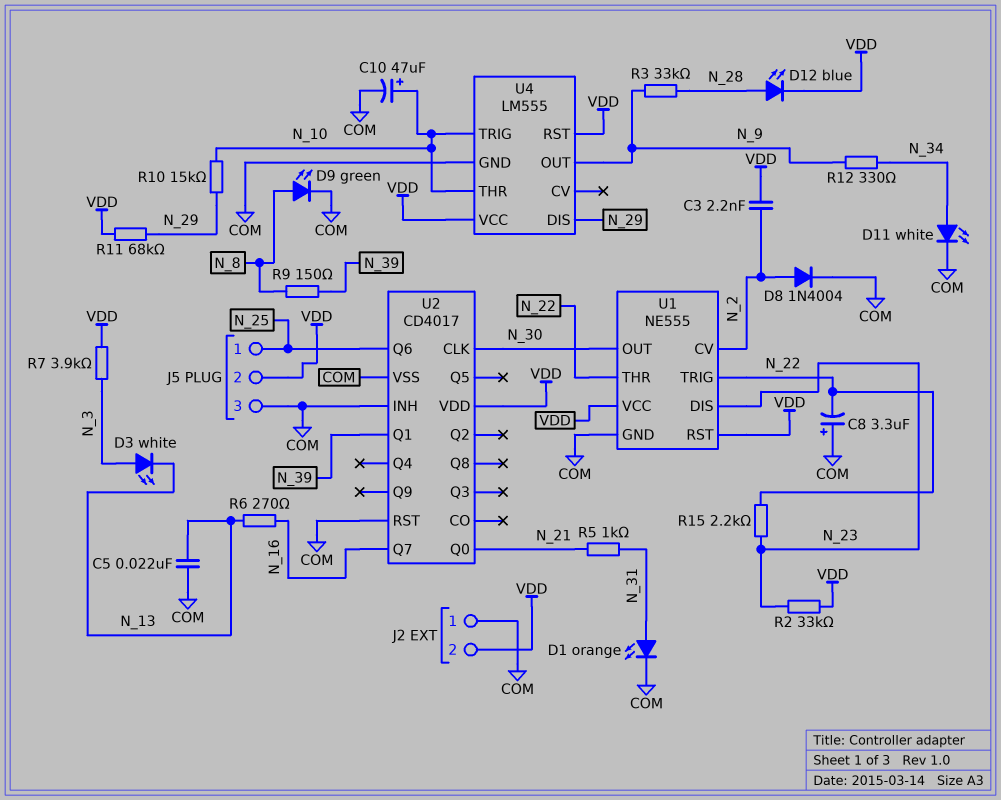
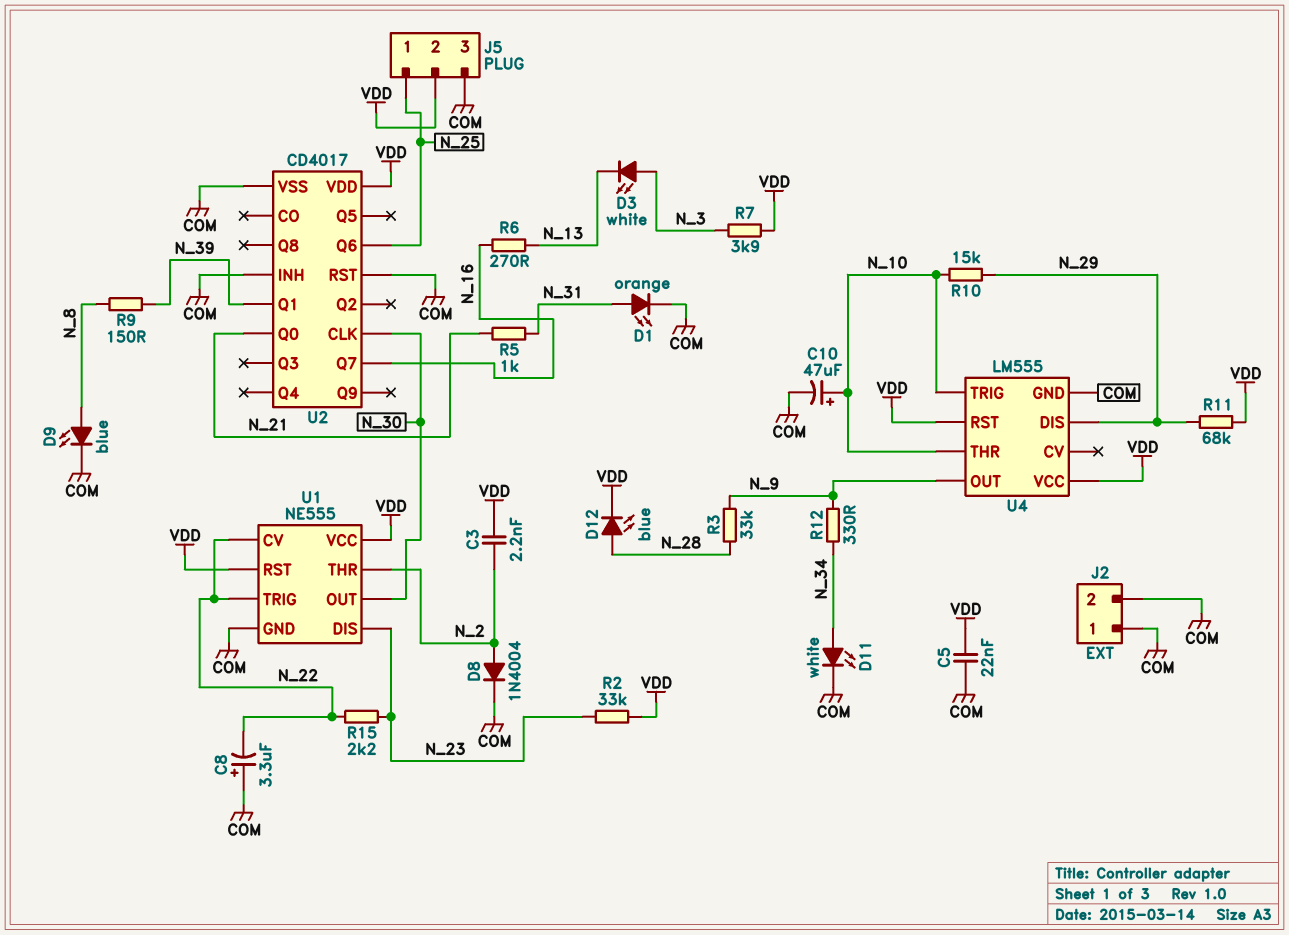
C5: 22nF (COM, N_13) -> 22nF (COM, VDD)
D9: LED green (A N_8, K COM) -> LED blue (A N_8, K COM)
J2 pin 2: VDD -> COM
U1 pin CV: N_2 -> N_22
U1 pin THR: N_22 -> N_2

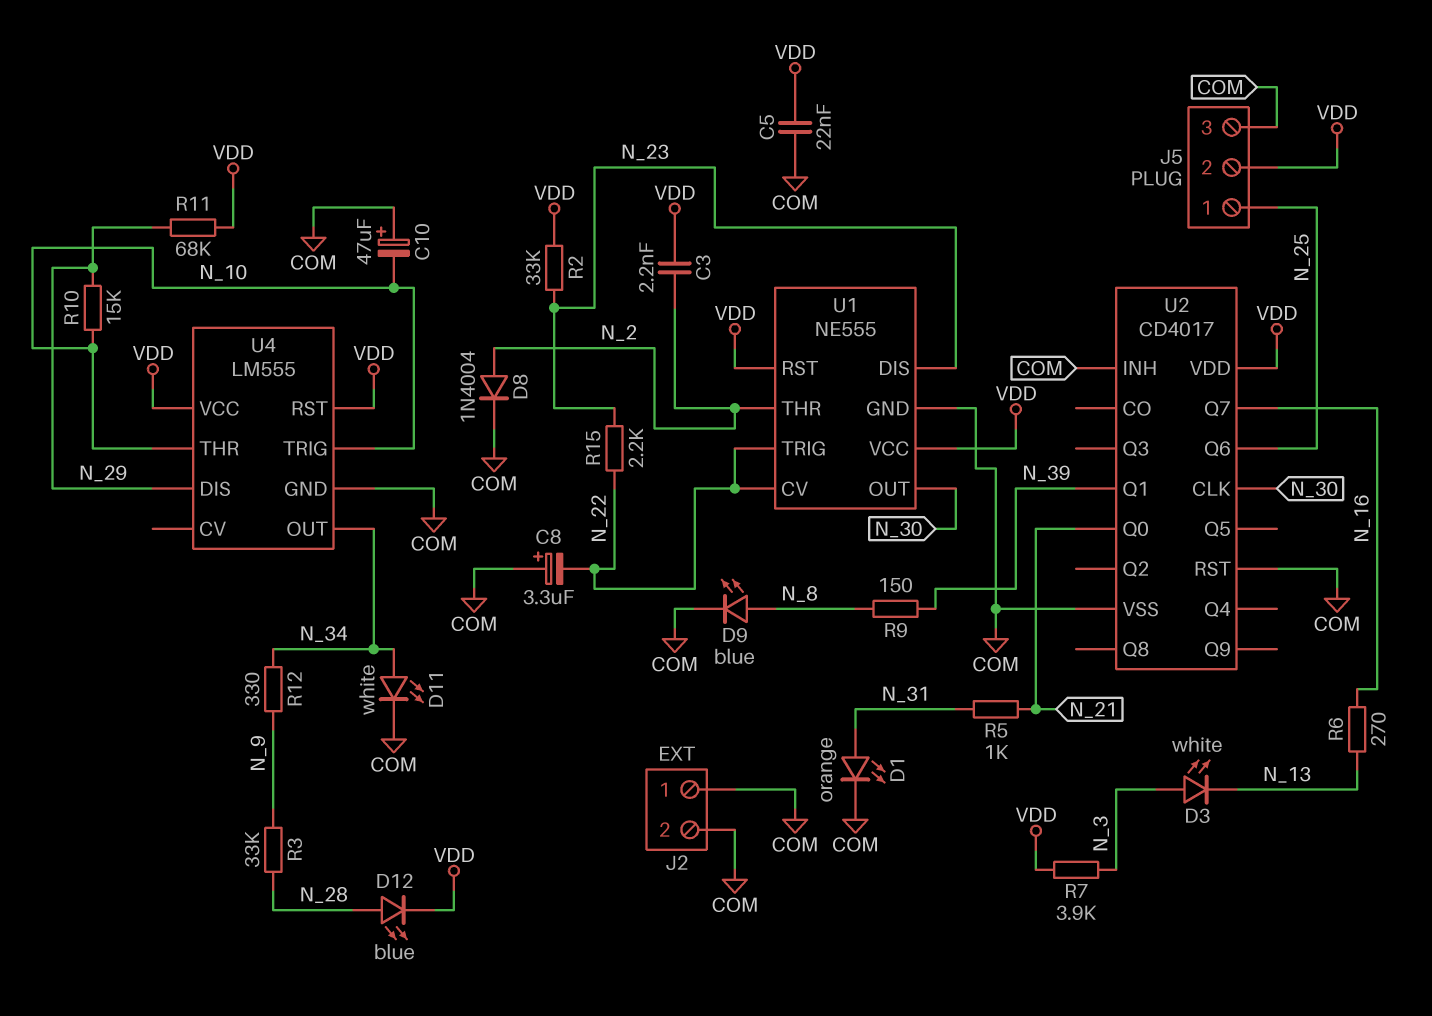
C10: 47uF (plus N_10, minus COM) -> 47uF (plus COM, minus N_10)
U4 pin OUT: N_9 -> N_34

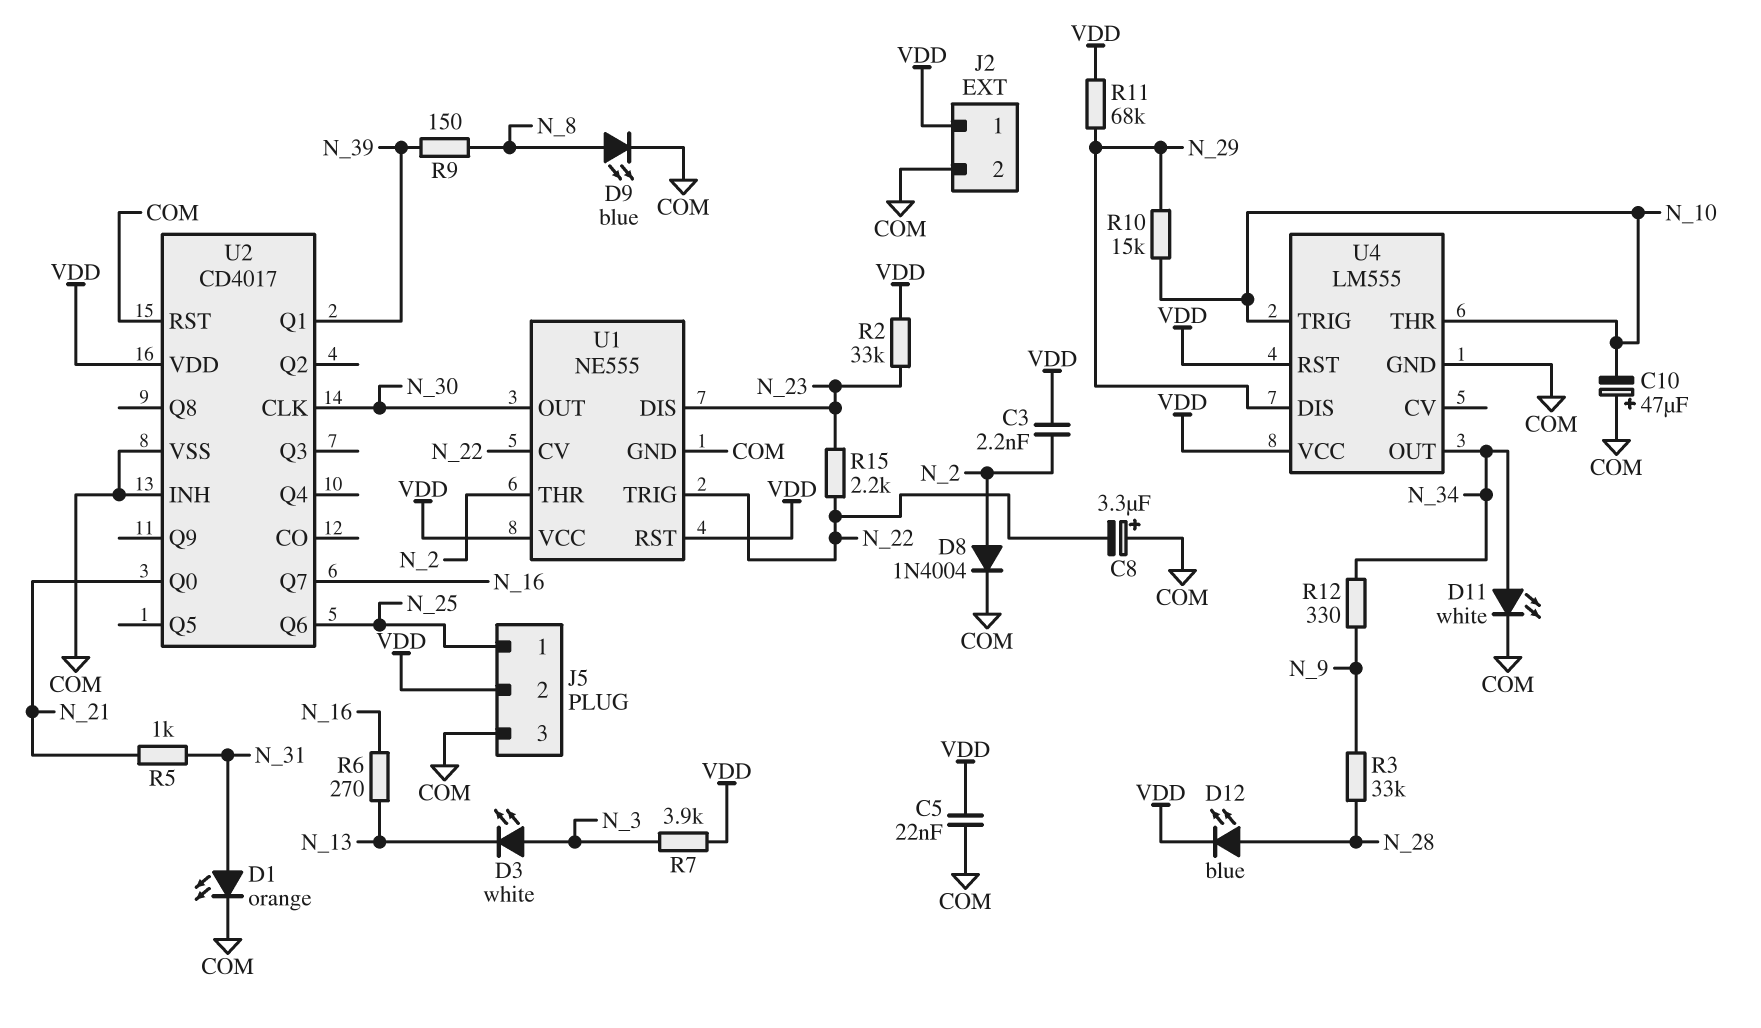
J2 pin 1: COM -> VDD

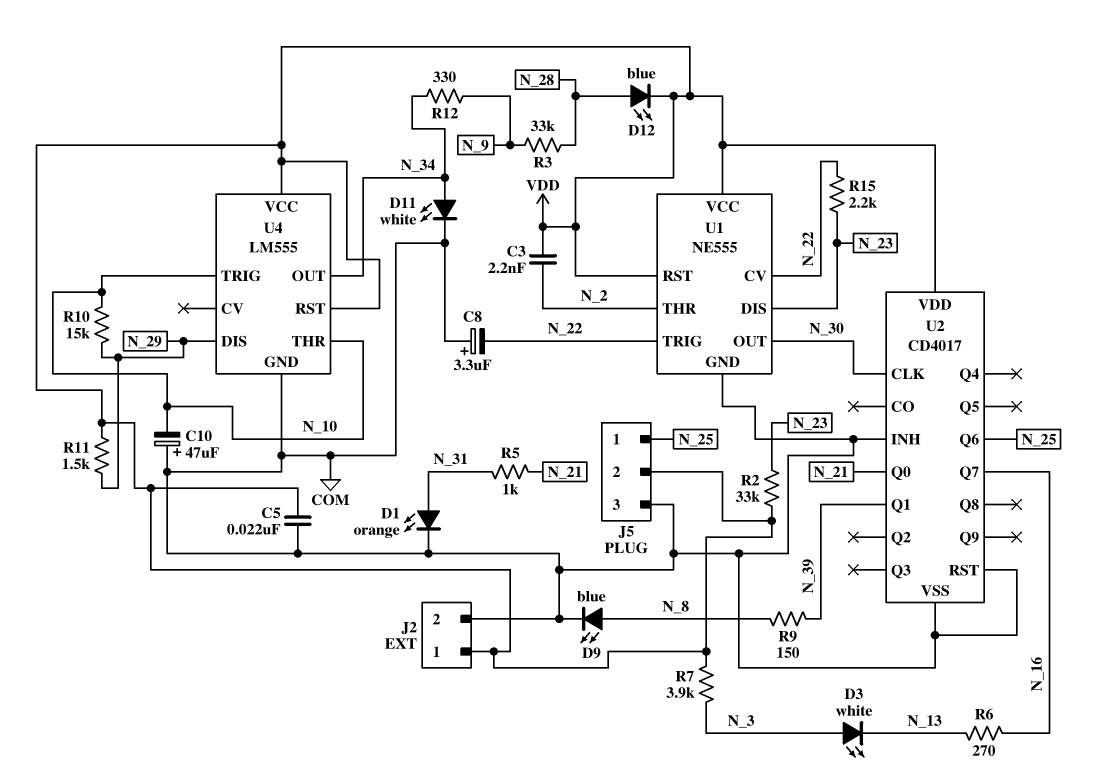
D8: diode 1N4004 (A N_2, K COM) -> none
R11: 68k (N_29, VDD) -> 1.5k (N_29, VDD)

